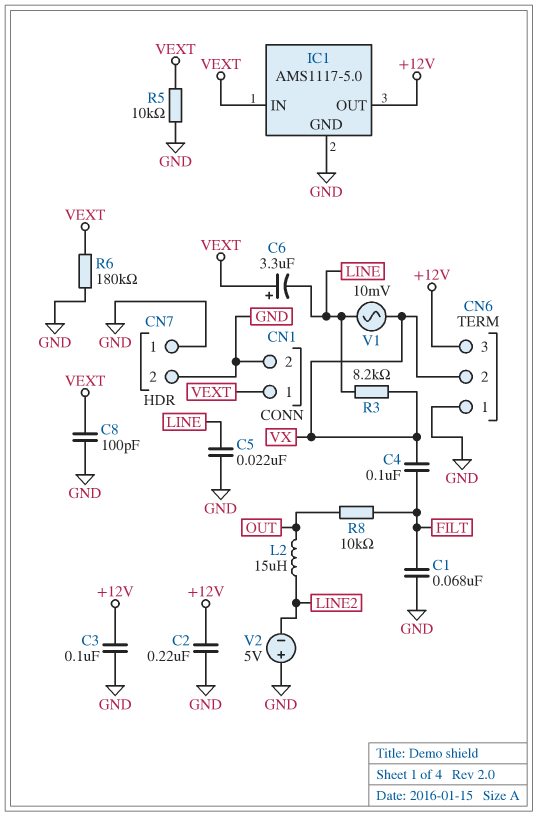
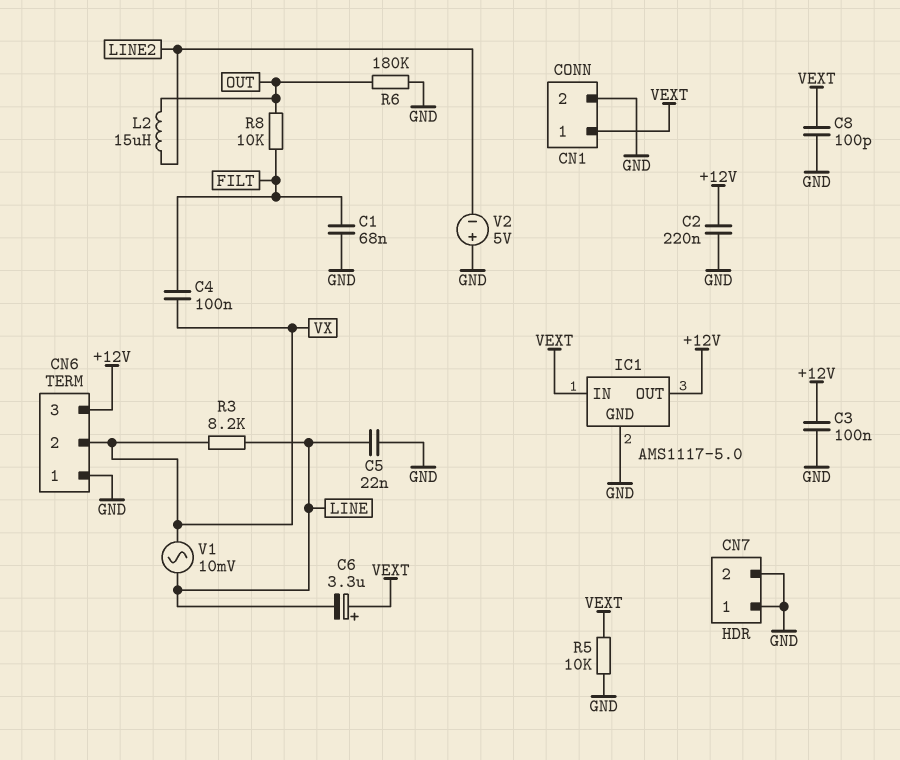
R6: 180k (GND, VEXT) -> 180k (GND, OUT)

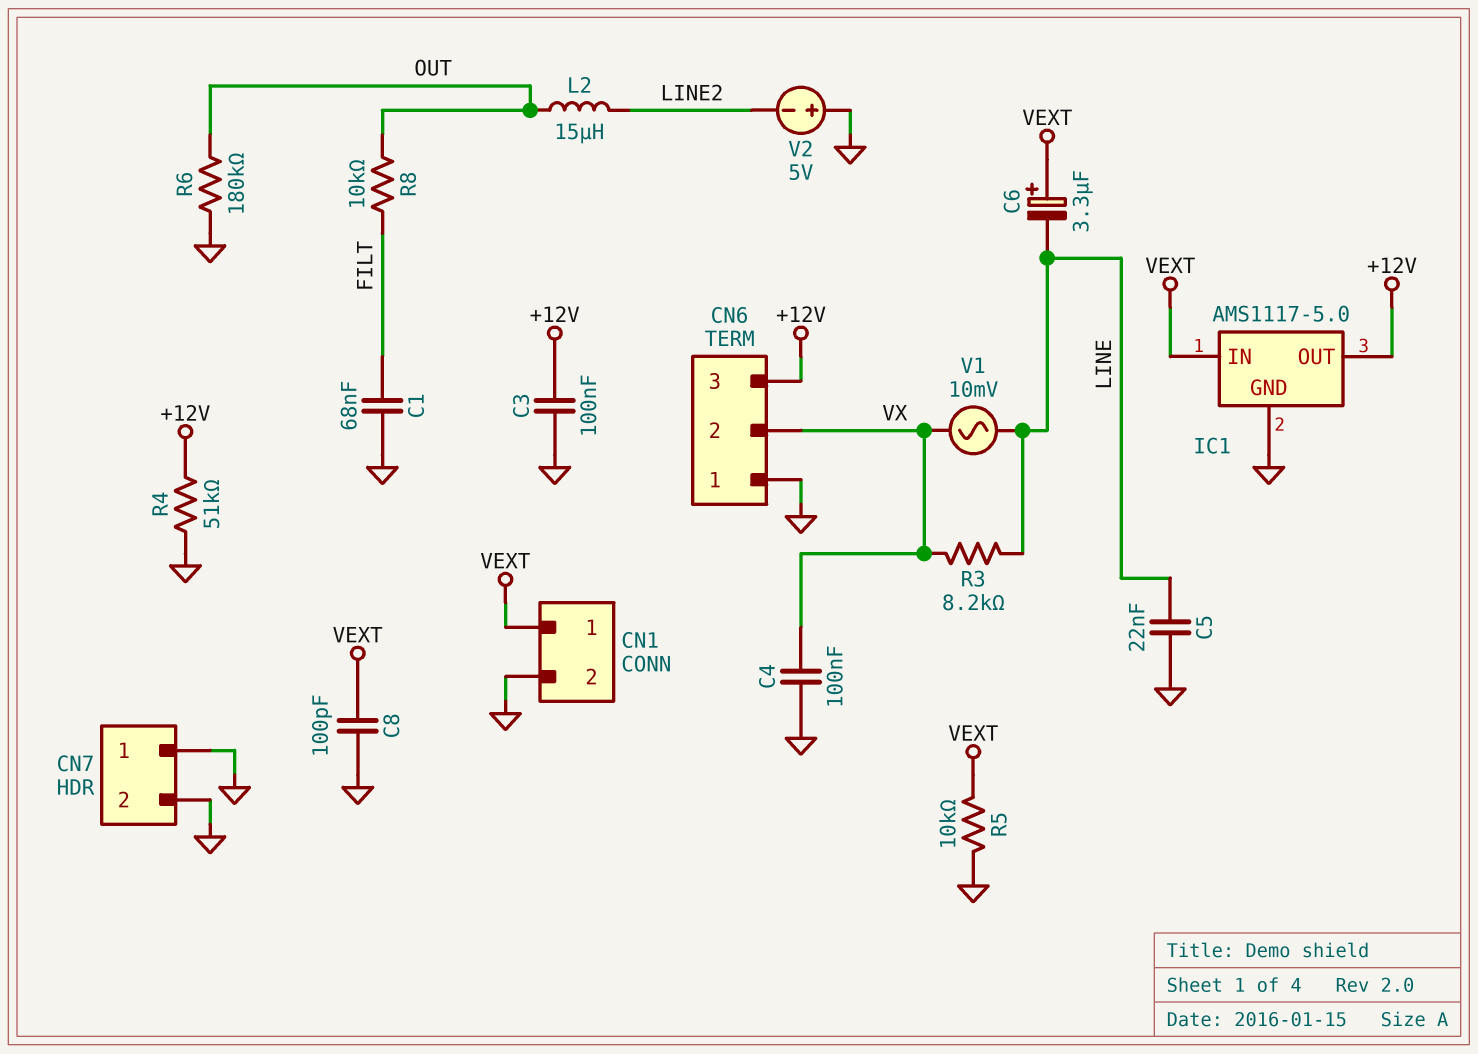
C2: 220nF (+12V, GND) -> none
C4: 100nF (FILT, VX) -> 100nF (GND, VX)
R4: none -> 51k (+12V, GND)

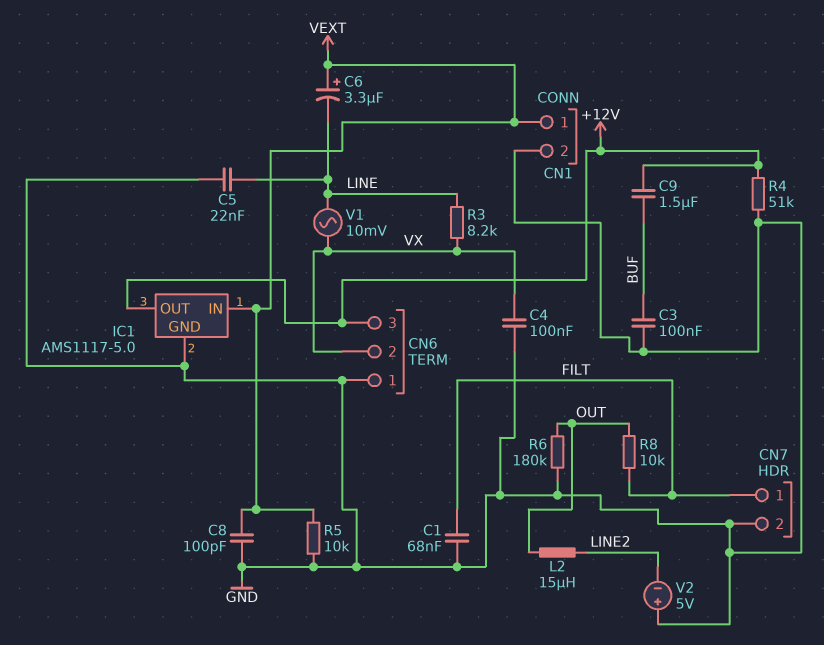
C3: 100nF (+12V, GND) -> 100nF (BUF, GND)
C9: none -> 1.5uF (+12V, BUF)
CN7 pin 1: GND -> FILT

